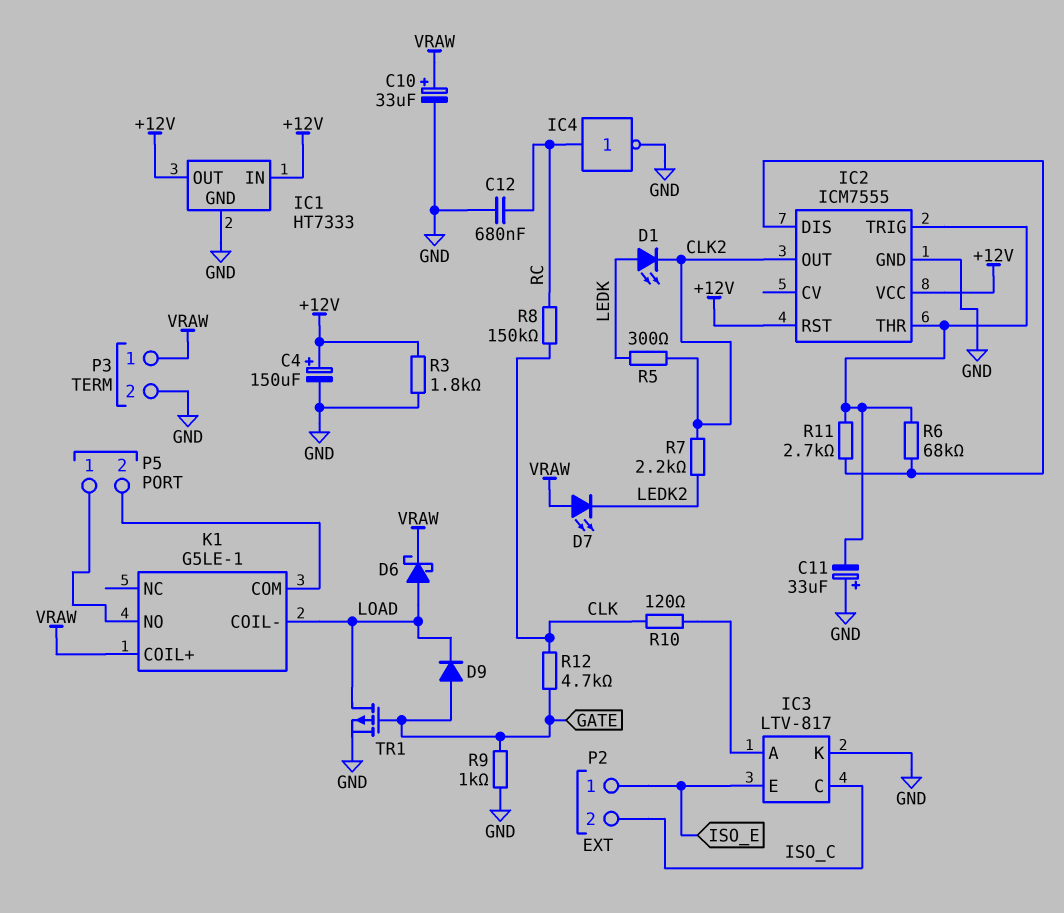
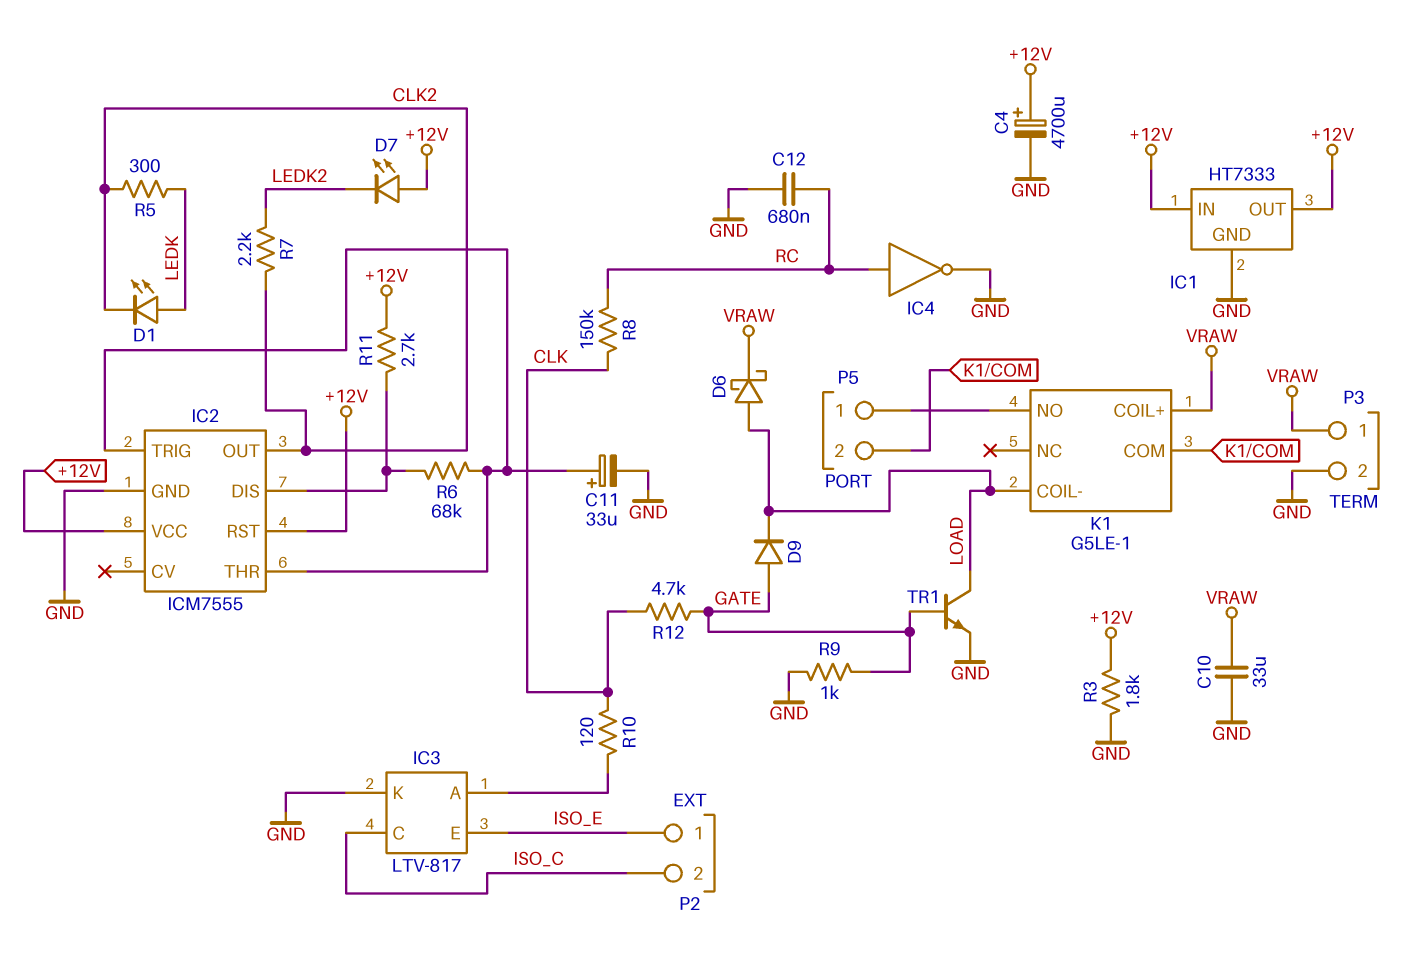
C4: 150uF (plus +12V, minus GND) -> 4700uF (plus +12V, minus GND)
C10: 33uF (plus VRAW, minus GND) -> 33uF (GND, VRAW)
C11: 33uF (plus GND, minus IC2/THR) -> 33uF (plus IC2/THR, minus GND)
D7: LED (A VRAW, K LEDK2) -> LED (A +12V, K LEDK2)
R11: 2.7k (IC2/DIS, IC2/THR) -> 2.7k (+12V, IC2/DIS)
TR1: PMOS (G GATE, D LOAD, S GND) -> NPN (B GATE, C LOAD, E GND)

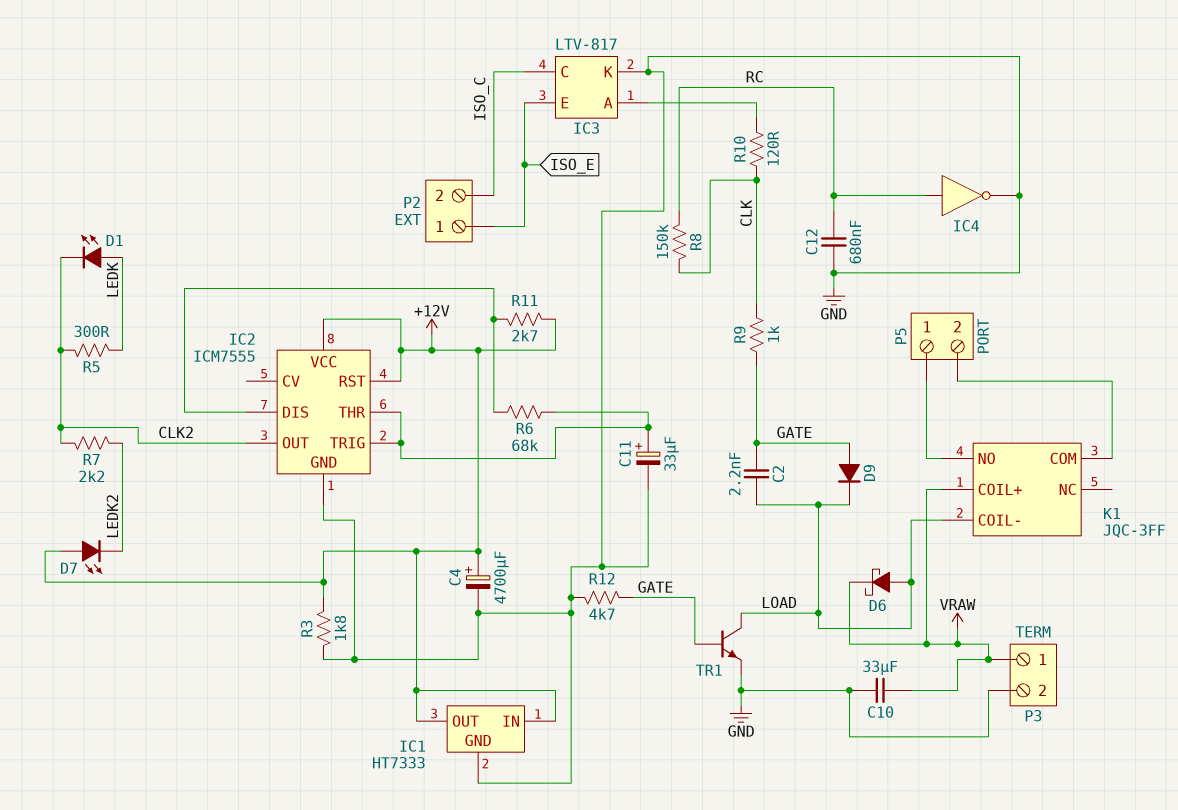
C2: none -> 2.2nF (GATE, LOAD)
K1: G5LE-1 -> JQC-3FF
R9: 1k (GATE, GND) -> 1k (CLK, GATE)
R12: 4.7k (CLK, GATE) -> 4.7k (GATE, GND)

